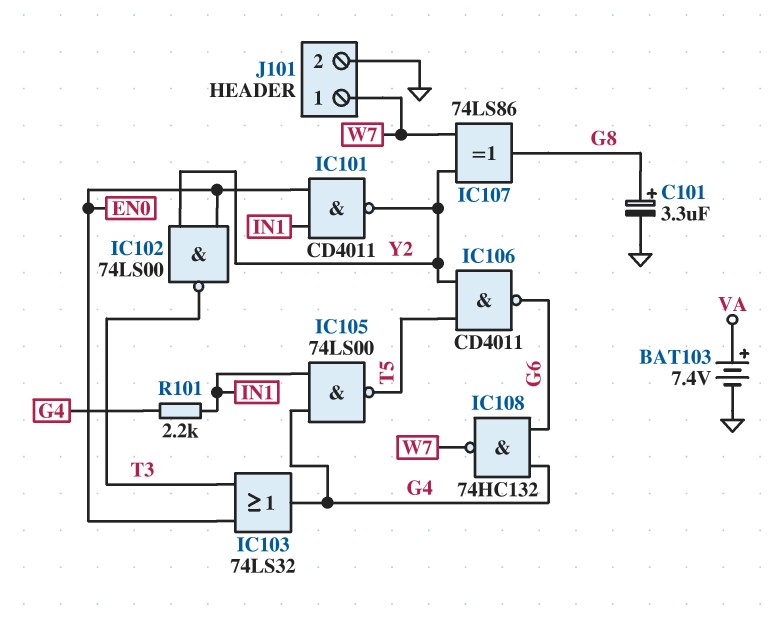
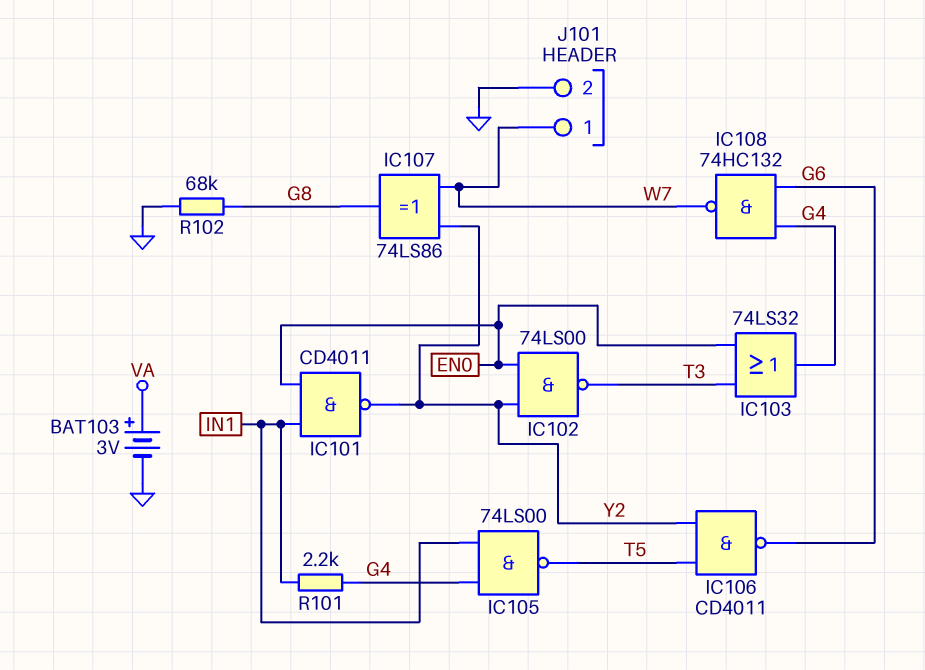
BAT103: 7.4V (plus VA, minus GND) -> 3V (plus VA, minus GND)
C101: 3.3uF (plus G8, minus GND) -> none
R102: none -> 68k (G8, GND)

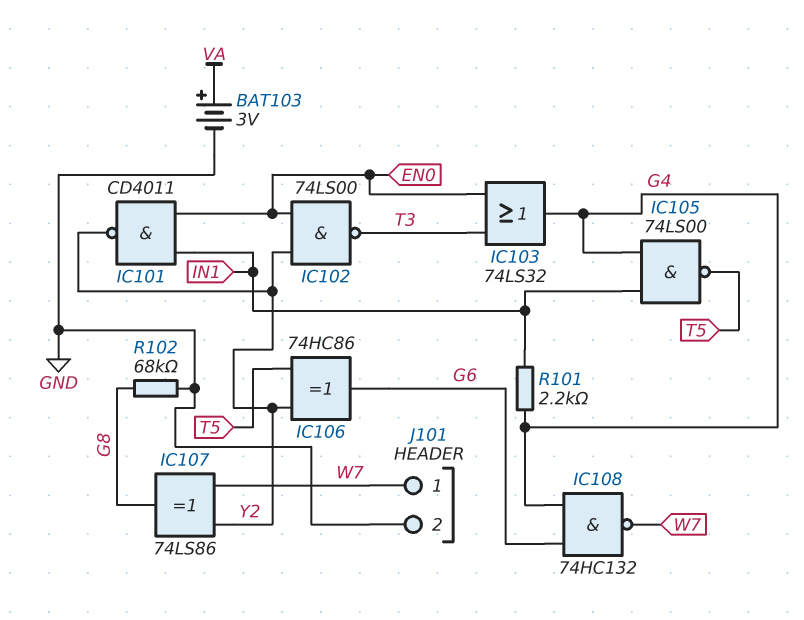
IC106: NAND CD4011 (in T5, in Y2, out G6) -> XOR 74HC86 (in T5, in Y2, out G6)

